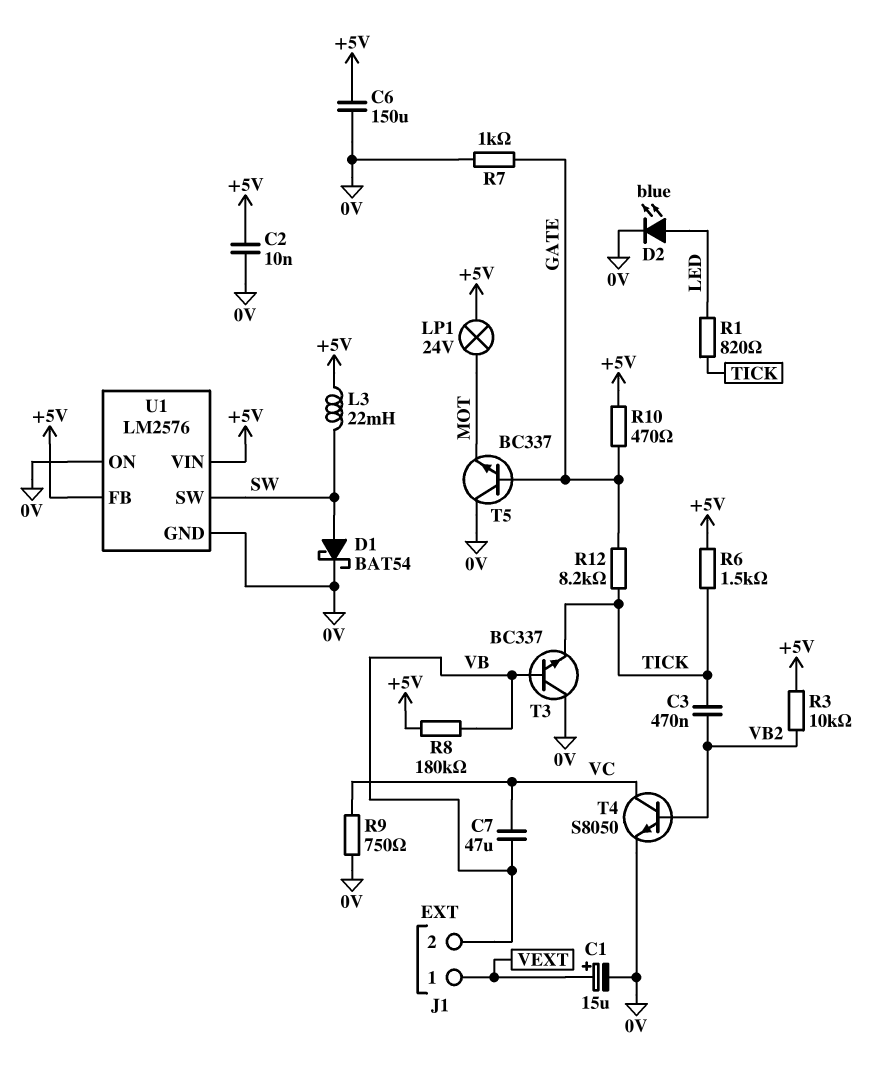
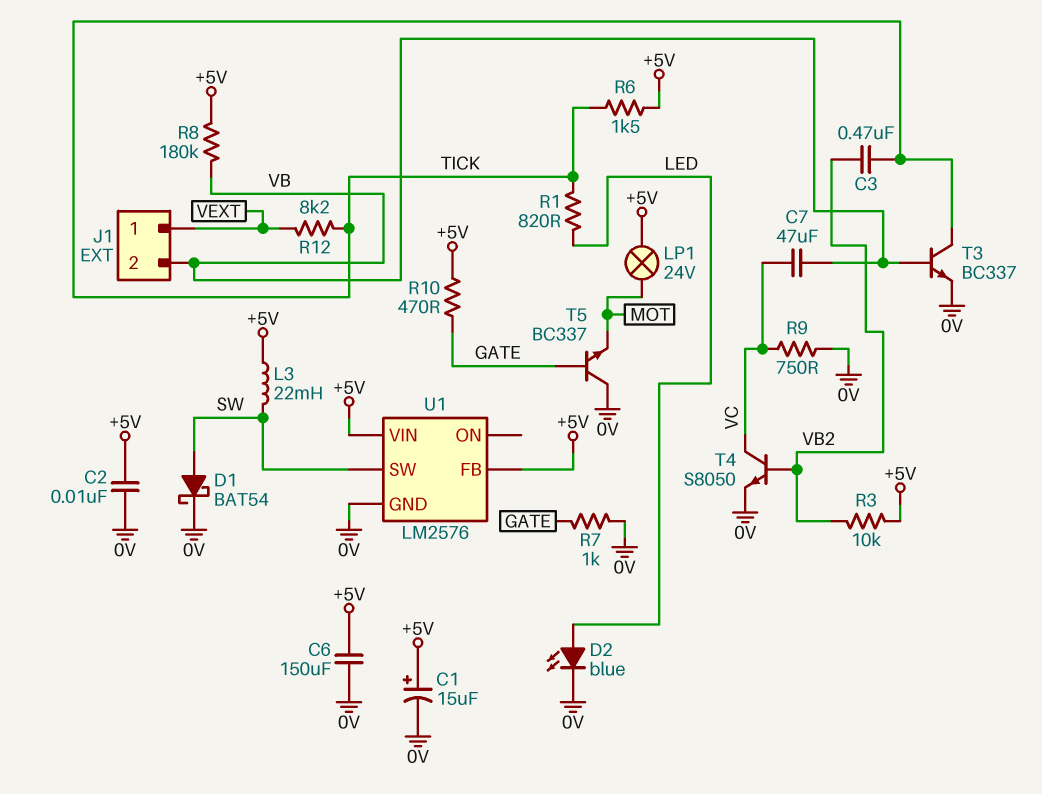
C1: 15uF (plus VEXT, minus 0V) -> 15uF (plus +5V, minus 0V)
R12: 8.2k (GATE, TICK) -> 8.2k (TICK, VEXT)
T3: NPN BC337 (B VB, C 0V, E TICK) -> NPN BC337 (B VB, C TICK, E 0V)
U1 pin ON: 0V -> none

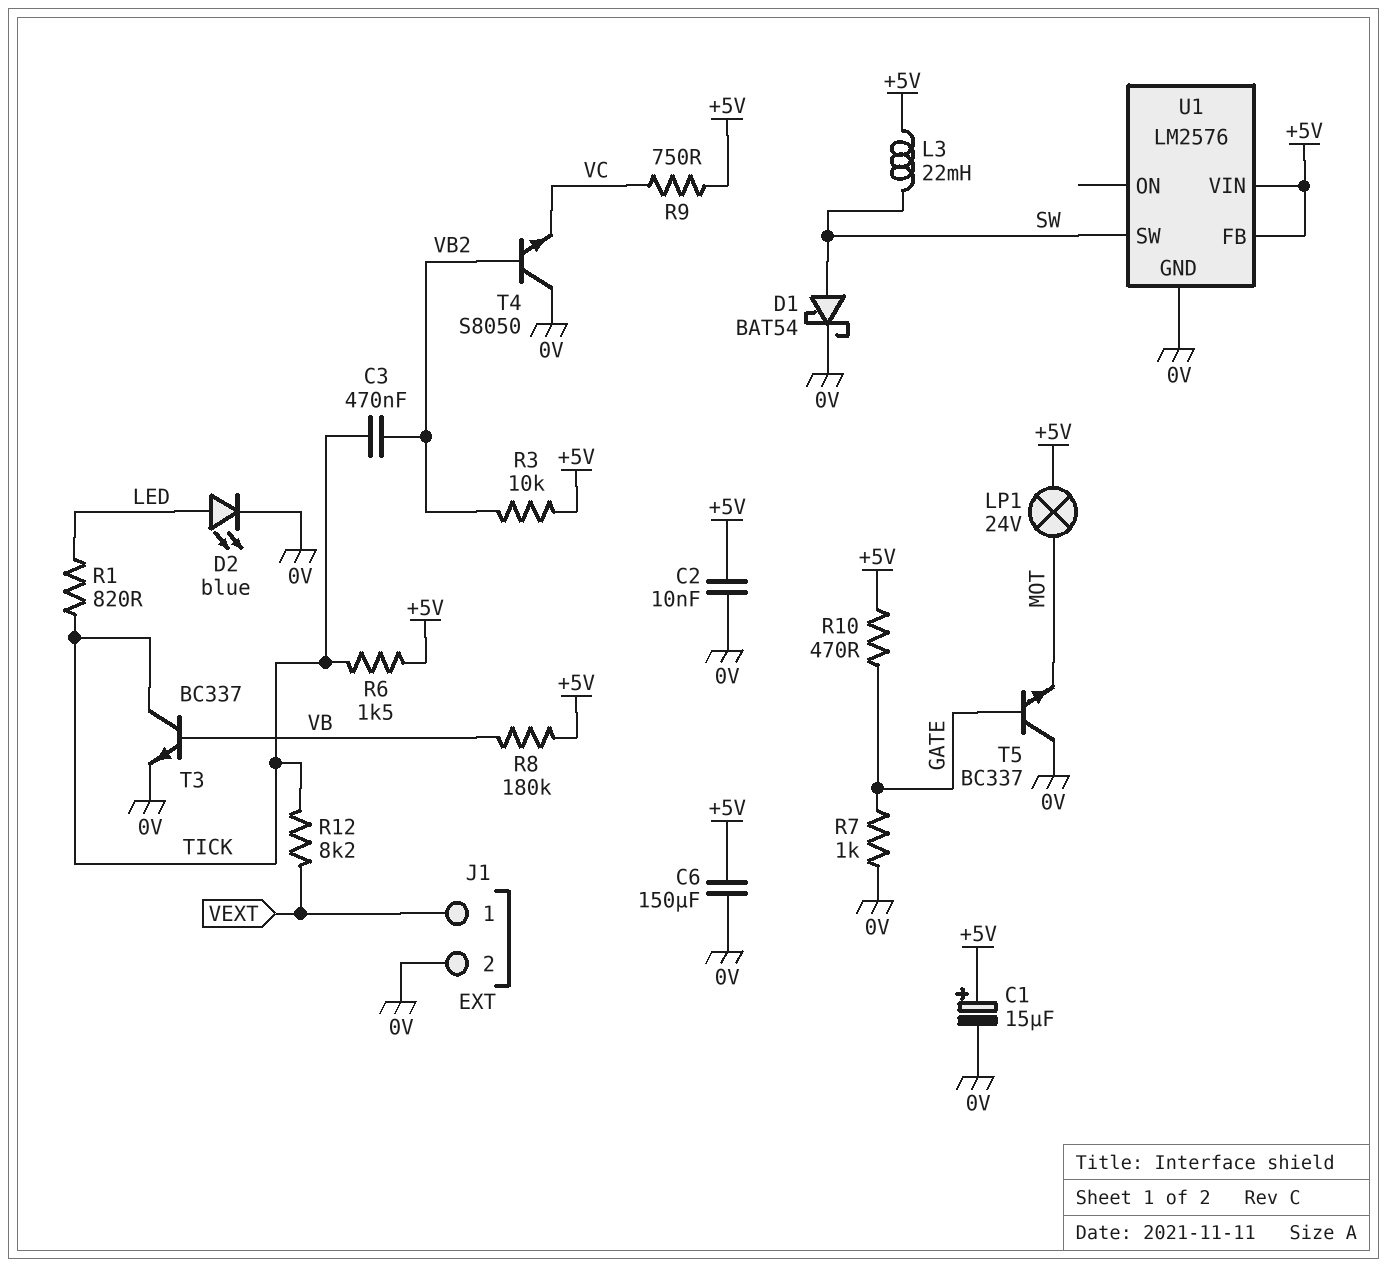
C7: 47uF (VB, VC) -> none
J1 pin 2: VB -> 0V
R9: 750 (0V, VC) -> 750 (+5V, VC)
T4: NPN S8050 (B VB2, C VC, E 0V) -> NPN S8050 (B VB2, C 0V, E VC)

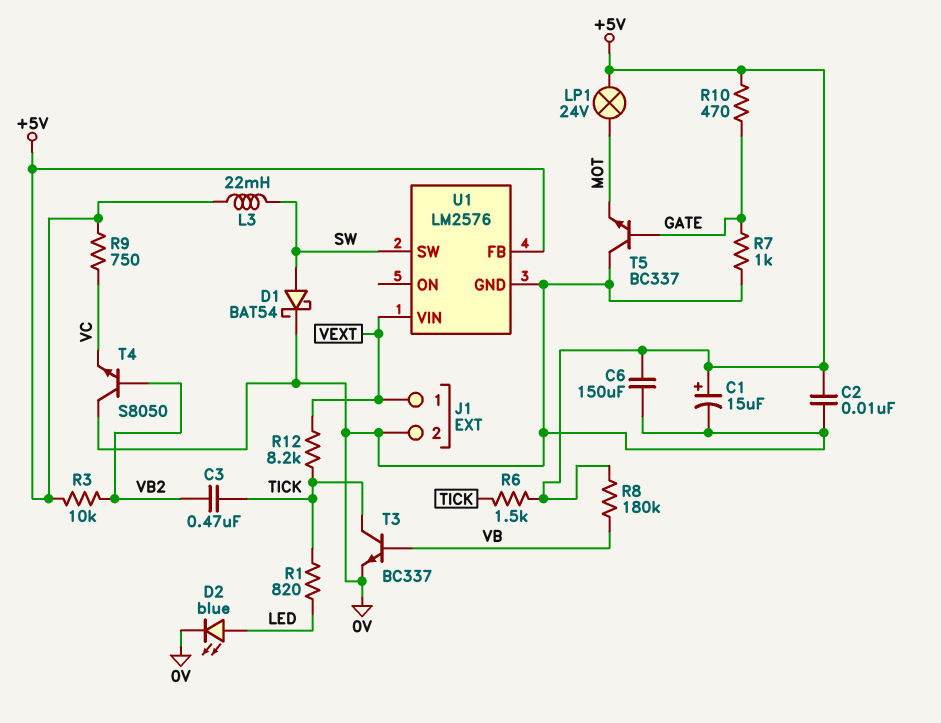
U1 pin VIN: +5V -> VEXT

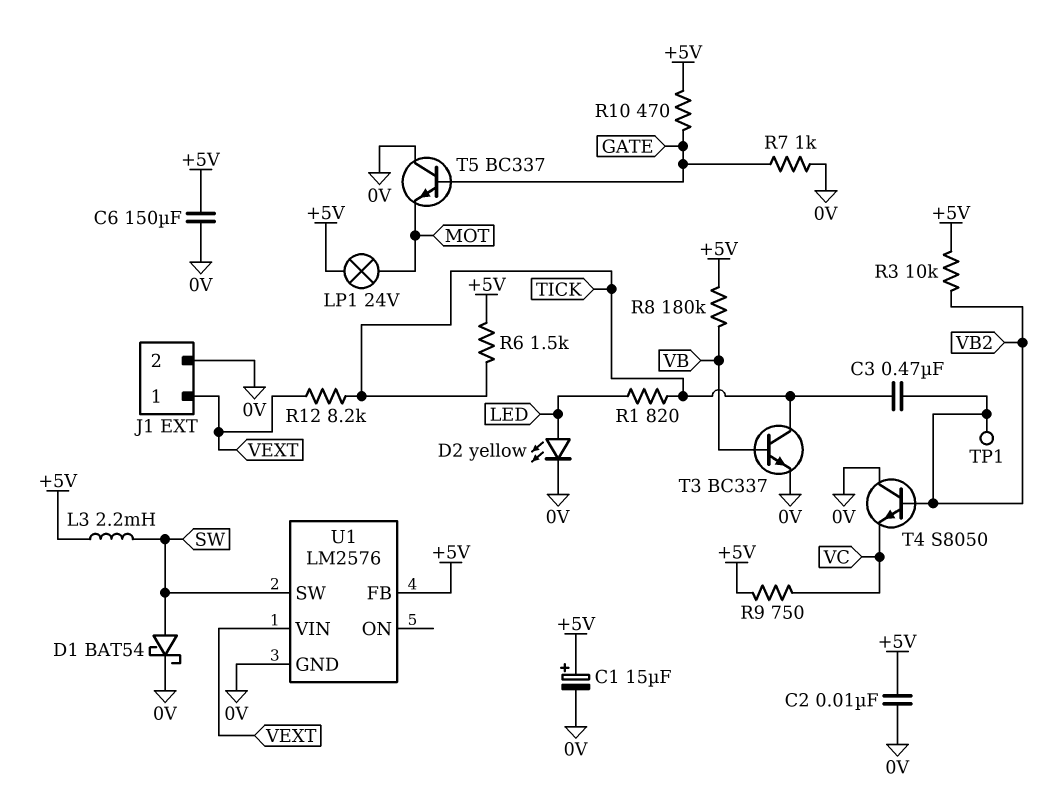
D2: LED blue (A LED, K 0V) -> LED yellow (A LED, K 0V)
L3: 22mH (+5V, SW) -> 2.2mH (+5V, SW)
TP1: none -> test point (VB2)

